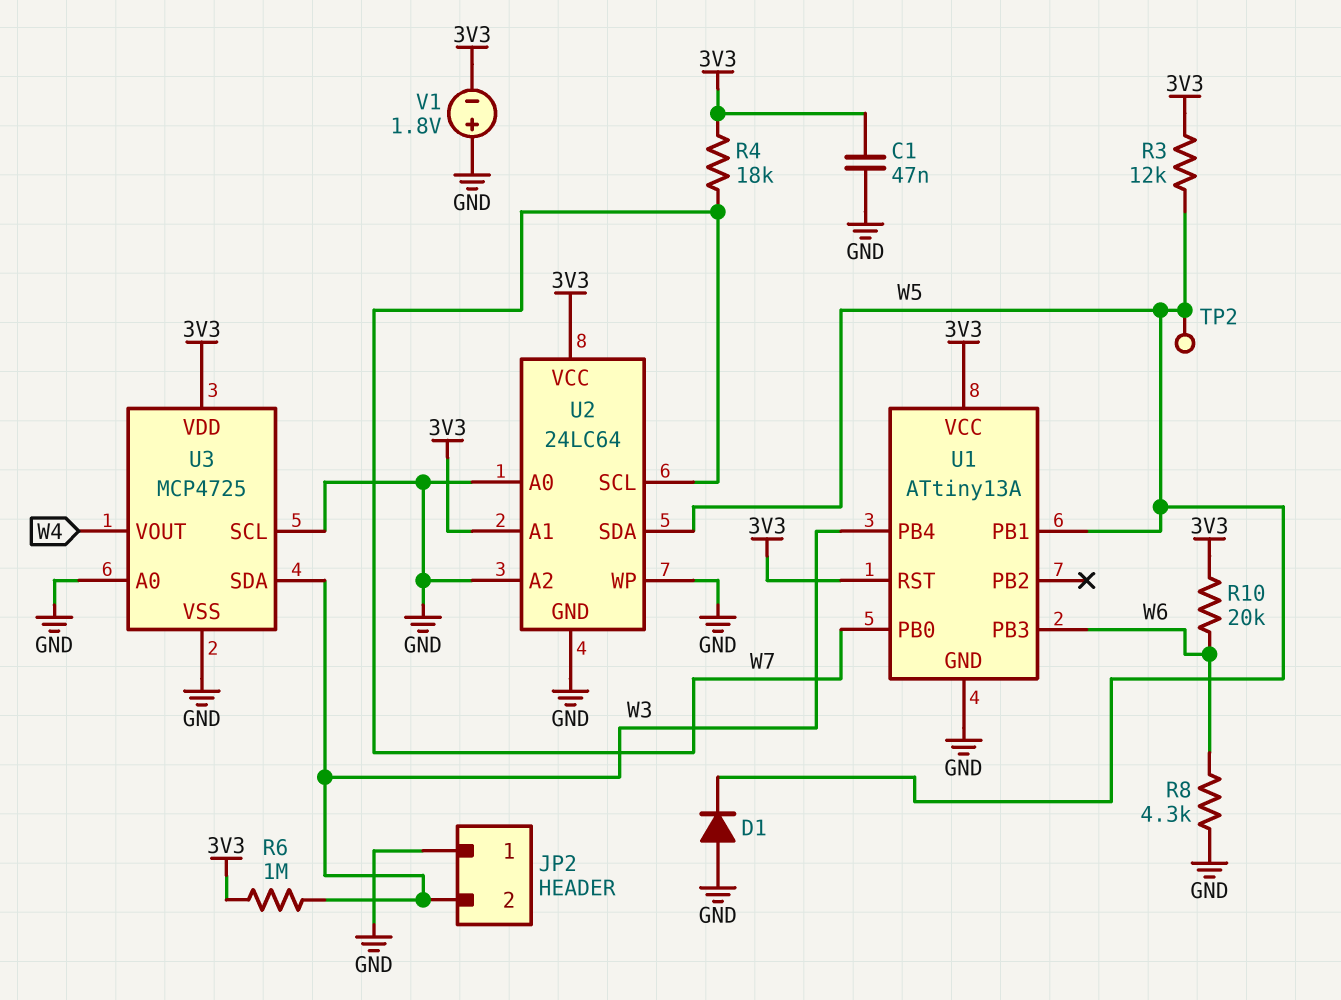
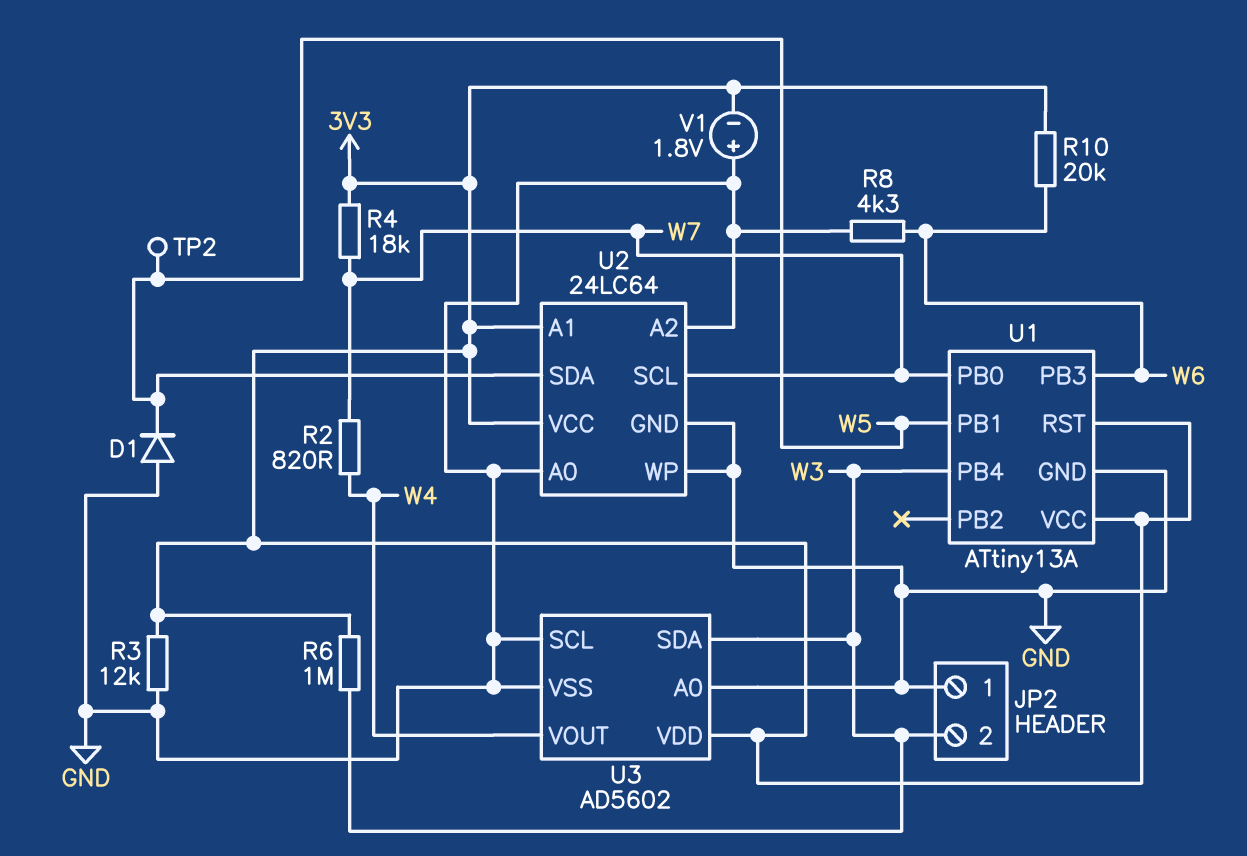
C1: 47nF (3V3, GND) -> none
R2: none -> 820 (W4, W7)
R3: 12k (3V3, W5) -> 12k (3V3, GND)
U3: MCP4725 -> AD5602

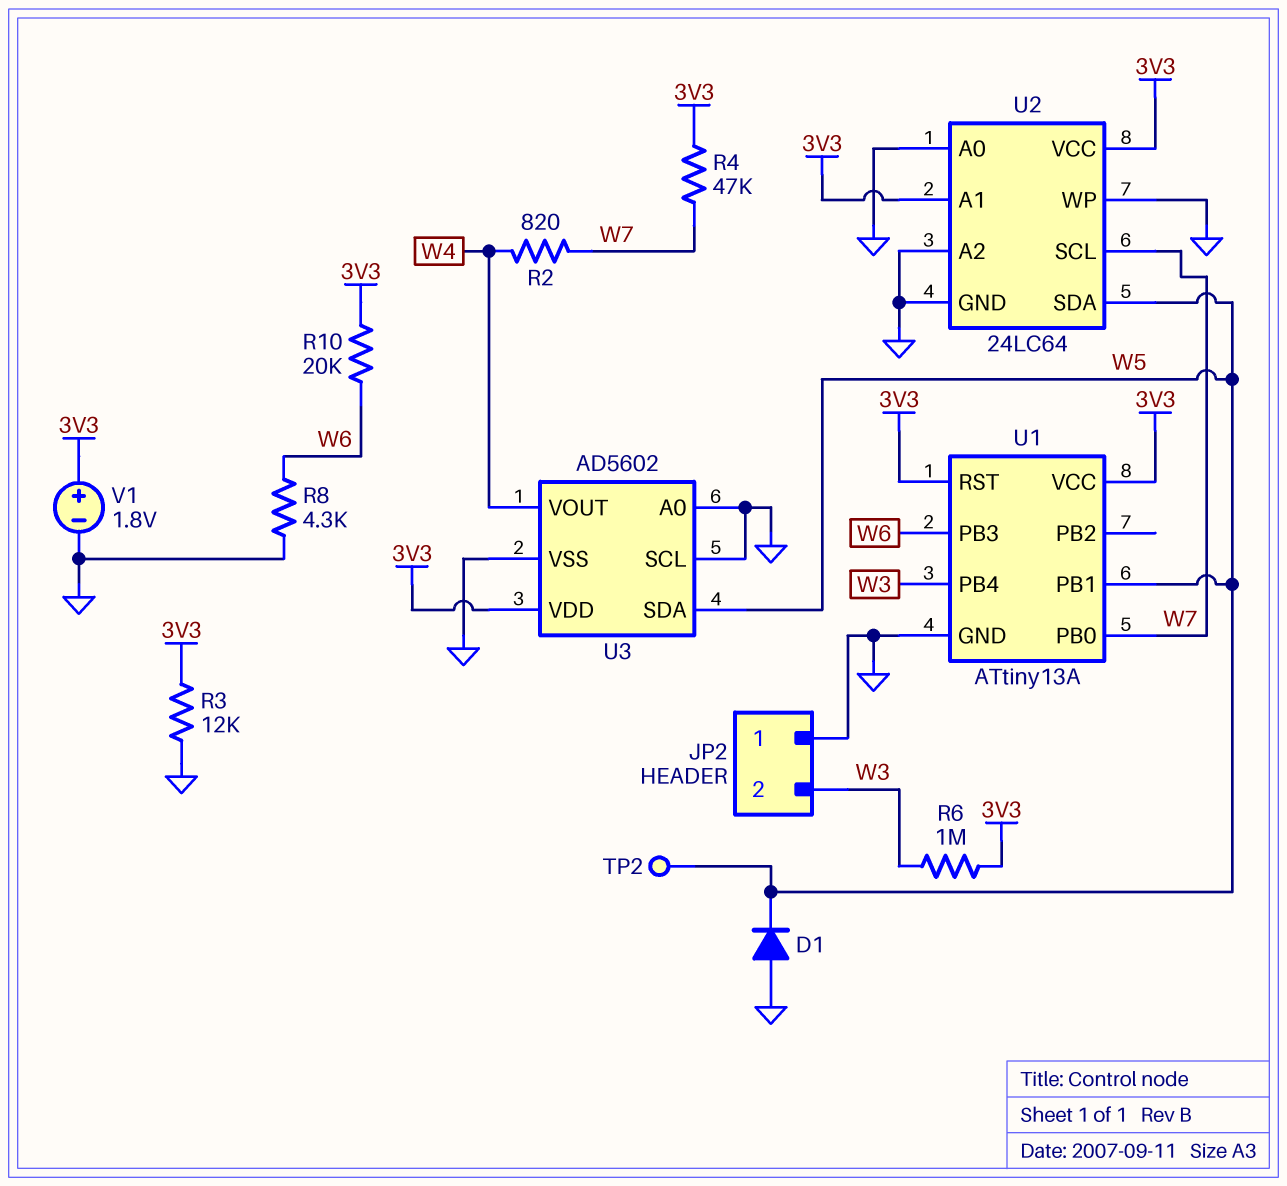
R4: 18k (3V3, W7) -> 47k (3V3, W7)
U3 pin SDA: W3 -> W5
V1: 1.8V (plus GND, minus 3V3) -> 1.8V (plus 3V3, minus GND)

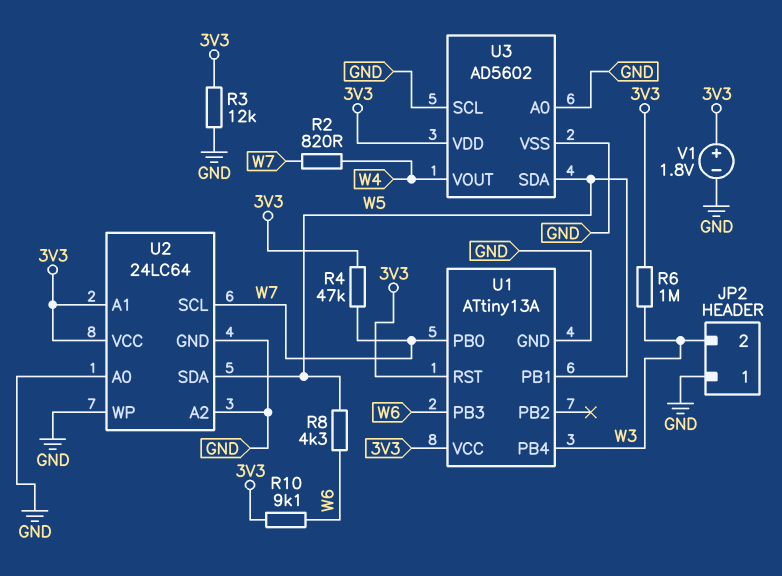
D1: diode (A GND, K W5) -> none
R8: 4.3k (GND, W6) -> 4.3k (W5, W6)
R10: 20k (3V3, W6) -> 9.1k (3V3, W6)
TP2: test point (W5) -> none

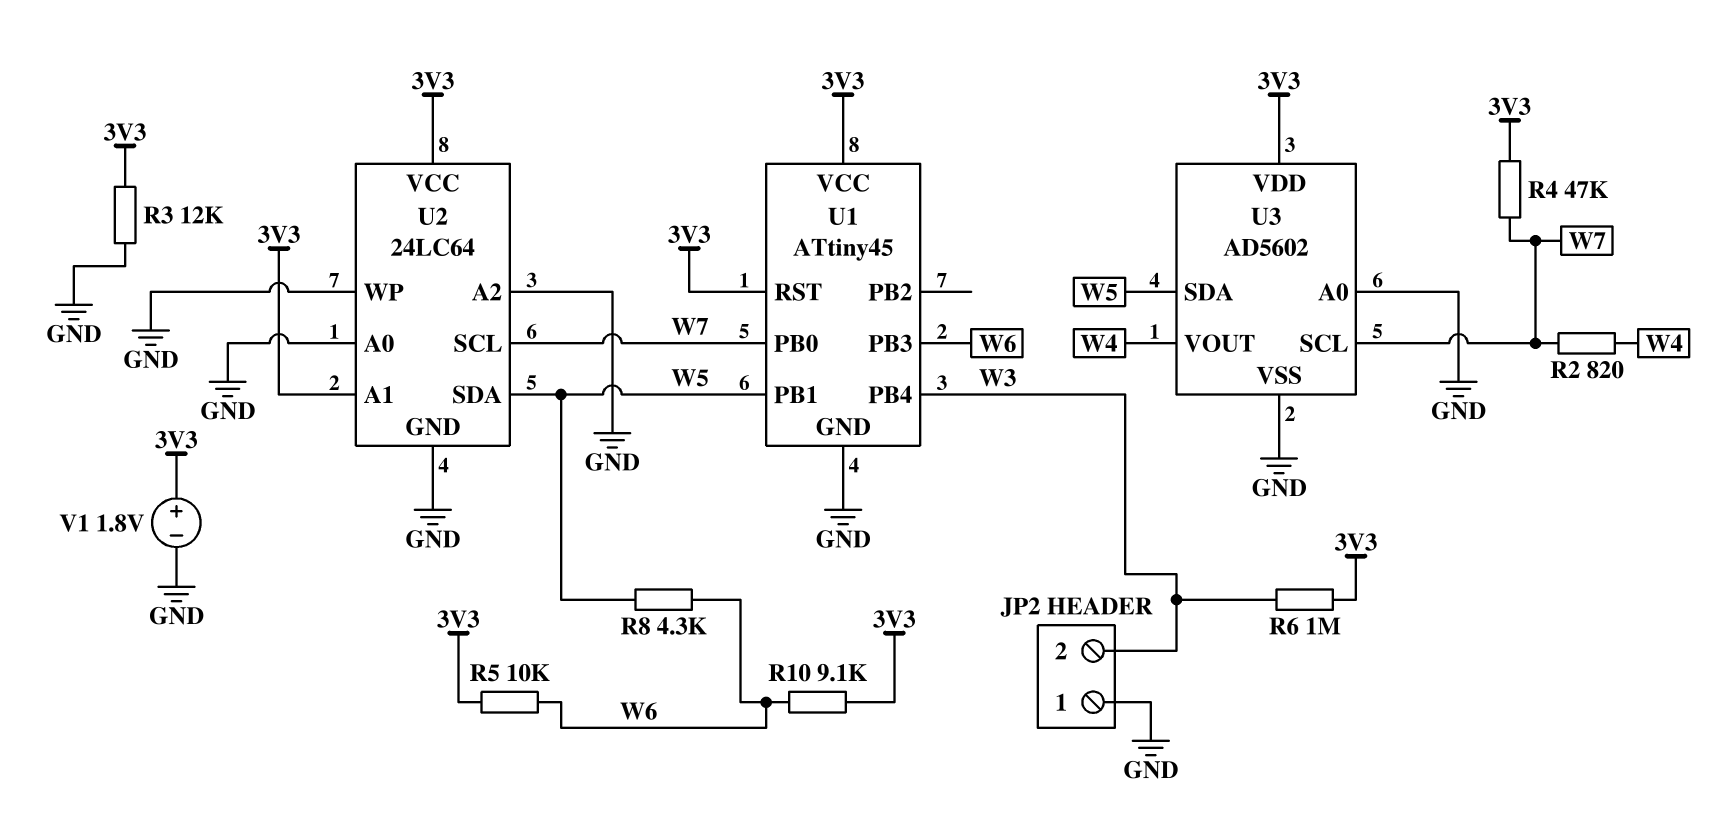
R5: none -> 10k (3V3, W6)
U1: ATtiny13A -> ATtiny45
U3 pin SCL: GND -> W7

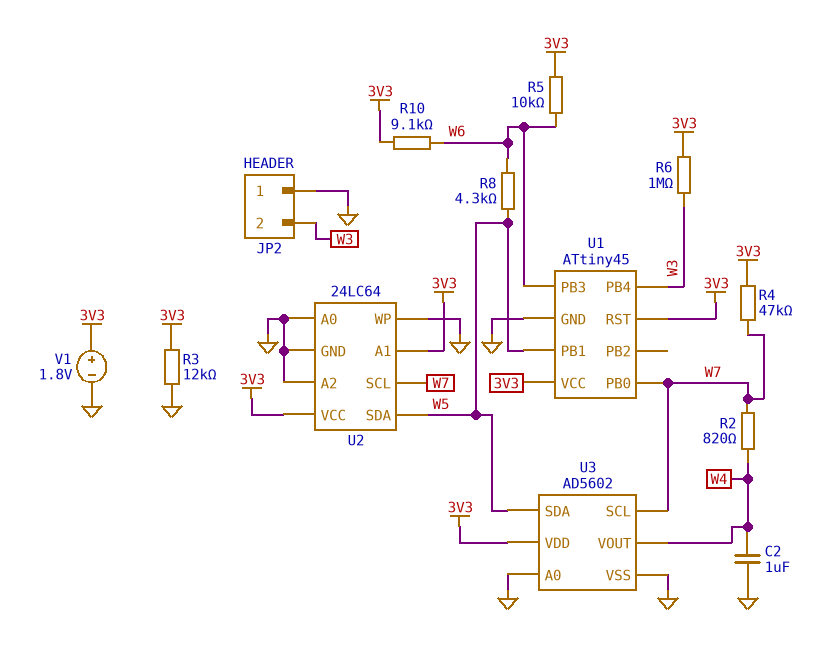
C2: none -> 1uF (GND, W4)

